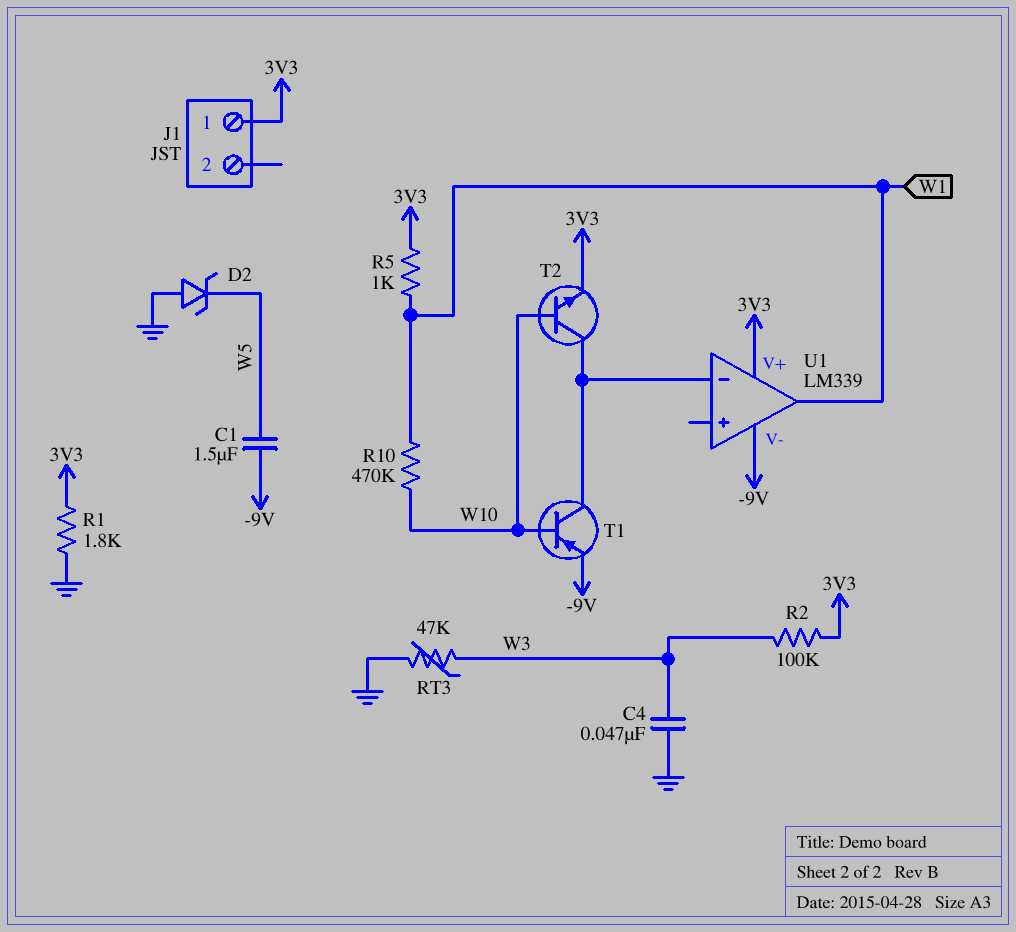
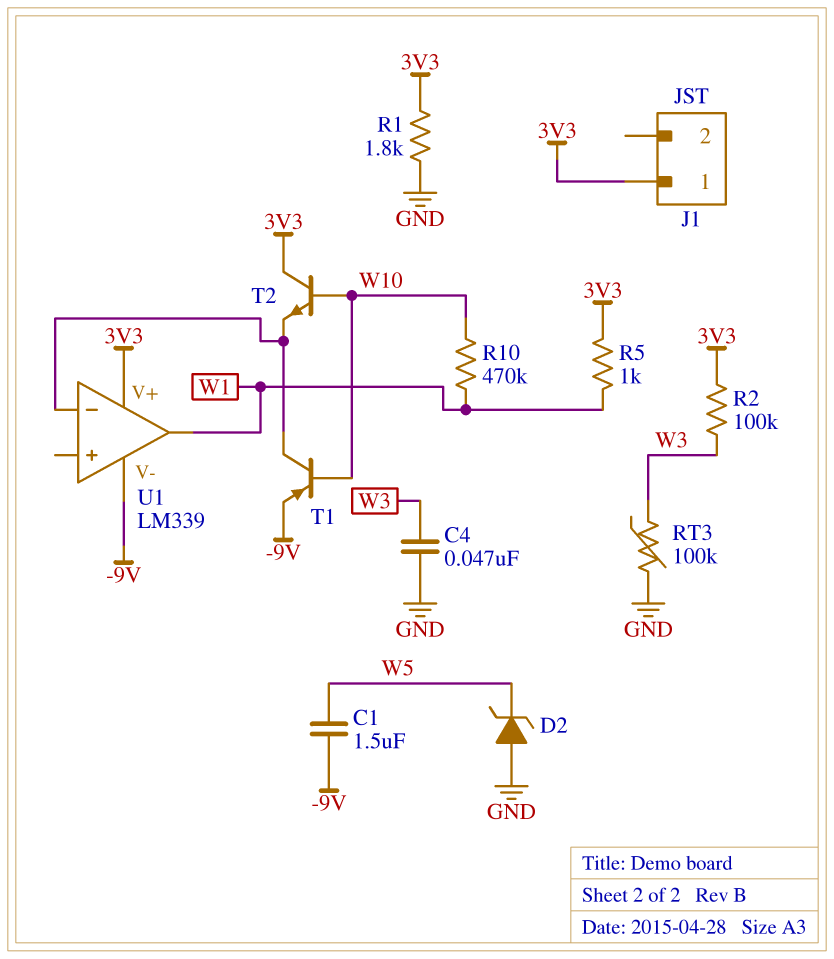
RT3: 47k (GND, W3) -> 100k (GND, W3)
T2: NPN (B W10, C U1/in-, E 3V3) -> NPN (B W10, C 3V3, E U1/in-)

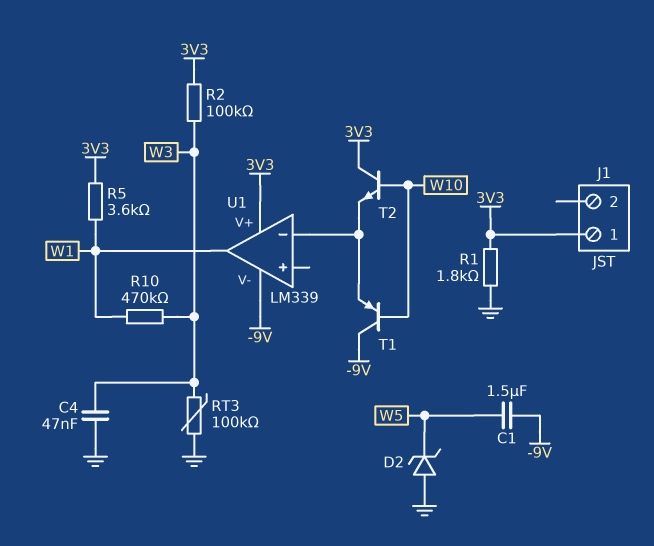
R5: 1k (3V3, W1) -> 3.6k (3V3, W1)
R10: 470k (W1, W10) -> 470k (W1, W3)
T1: PNP (B W10, C U1/in-, E -9V) -> PNP (B W10, C -9V, E U1/in-)

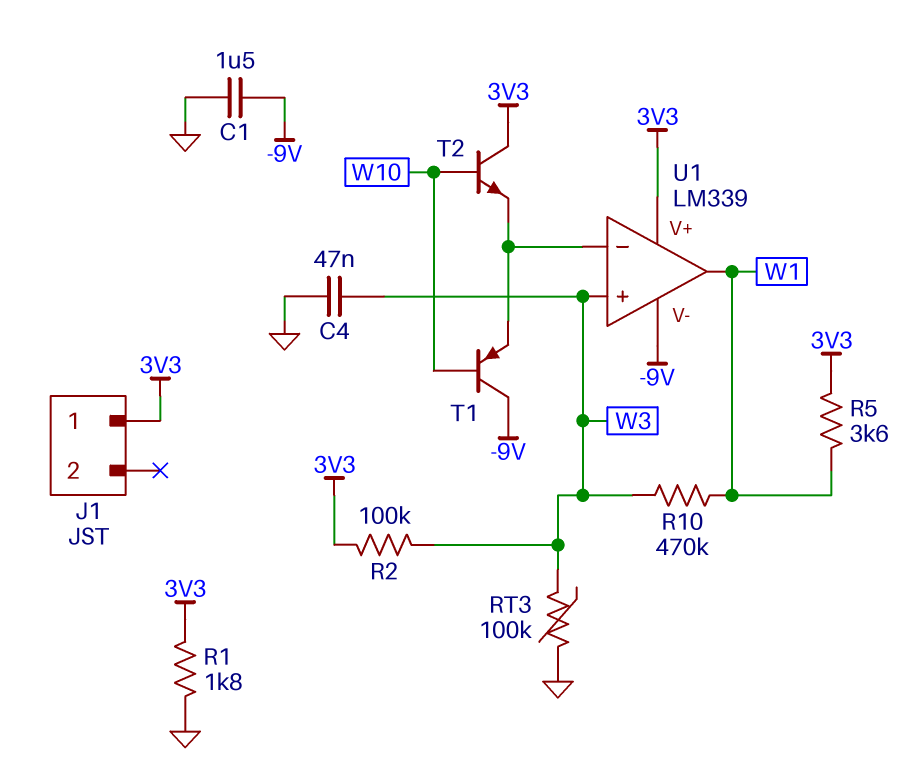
C1: 1.5uF (-9V, W5) -> 1.5uF (-9V, GND)
D2: zener (A GND, K W5) -> none
U1 pin in+: none -> W3

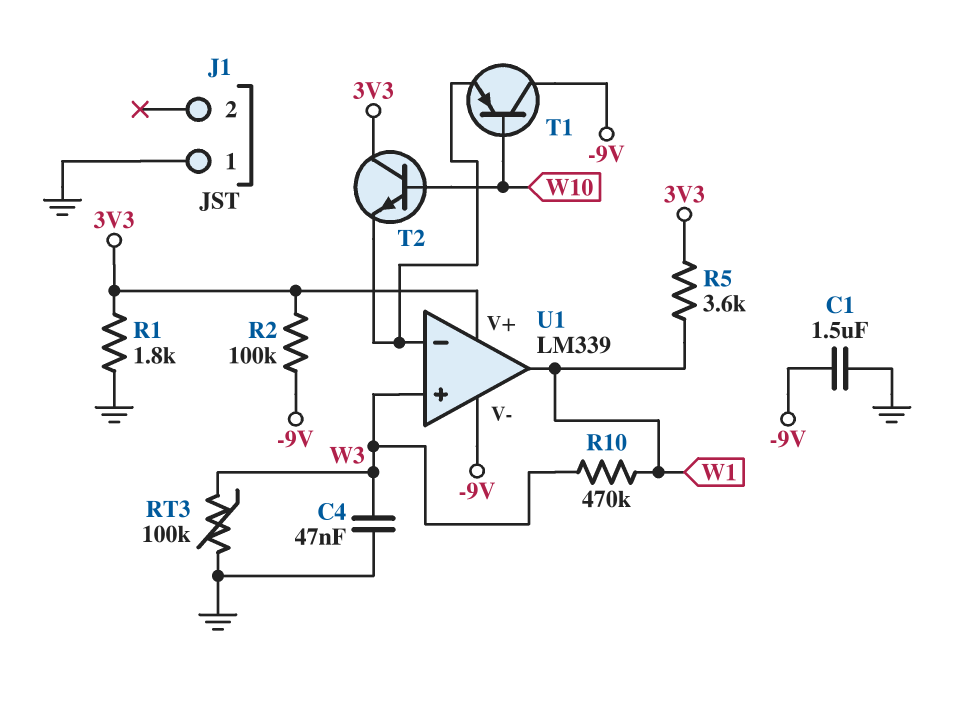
J1 pin 1: 3V3 -> GND
R2: 100k (3V3, W3) -> 100k (-9V, 3V3)

